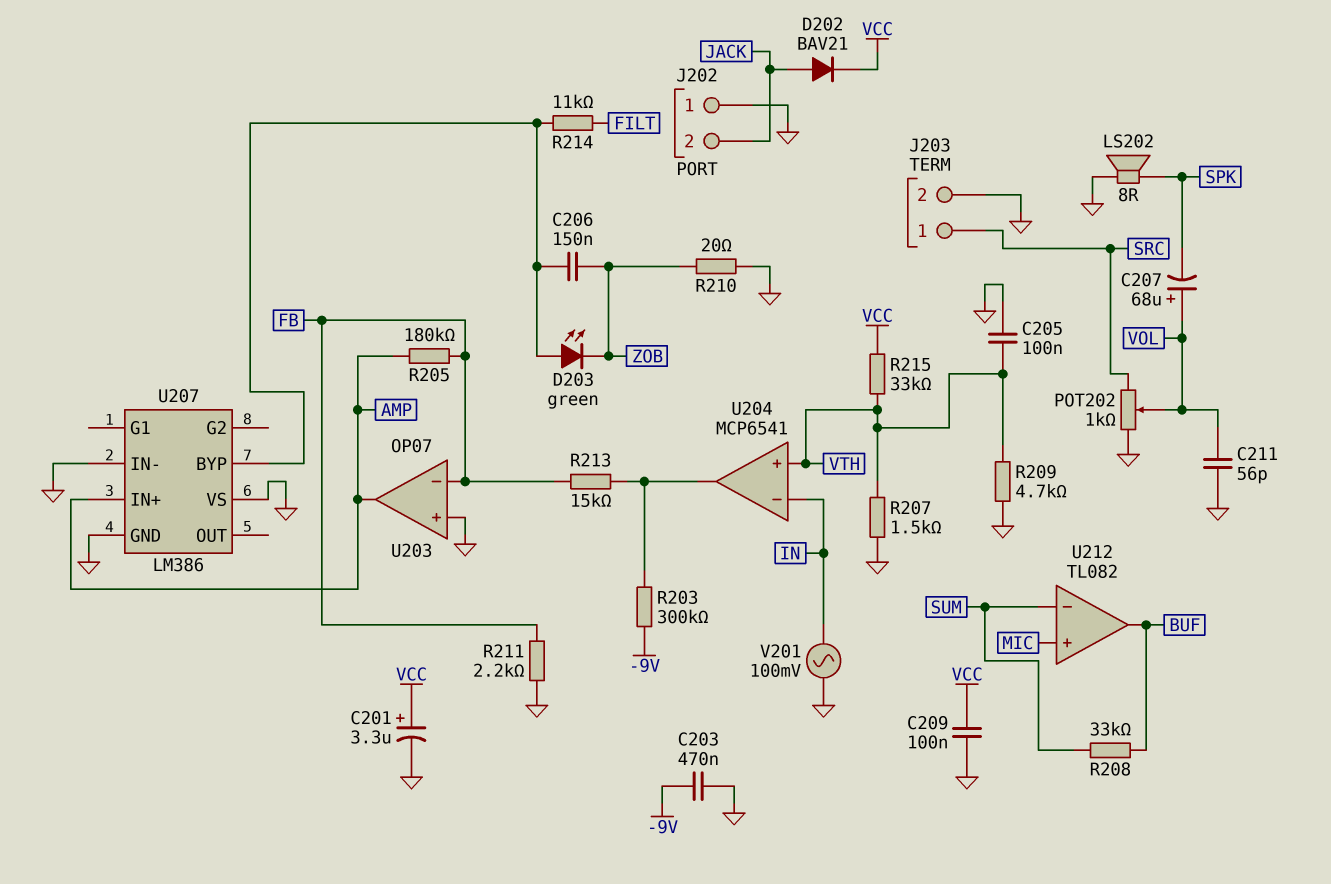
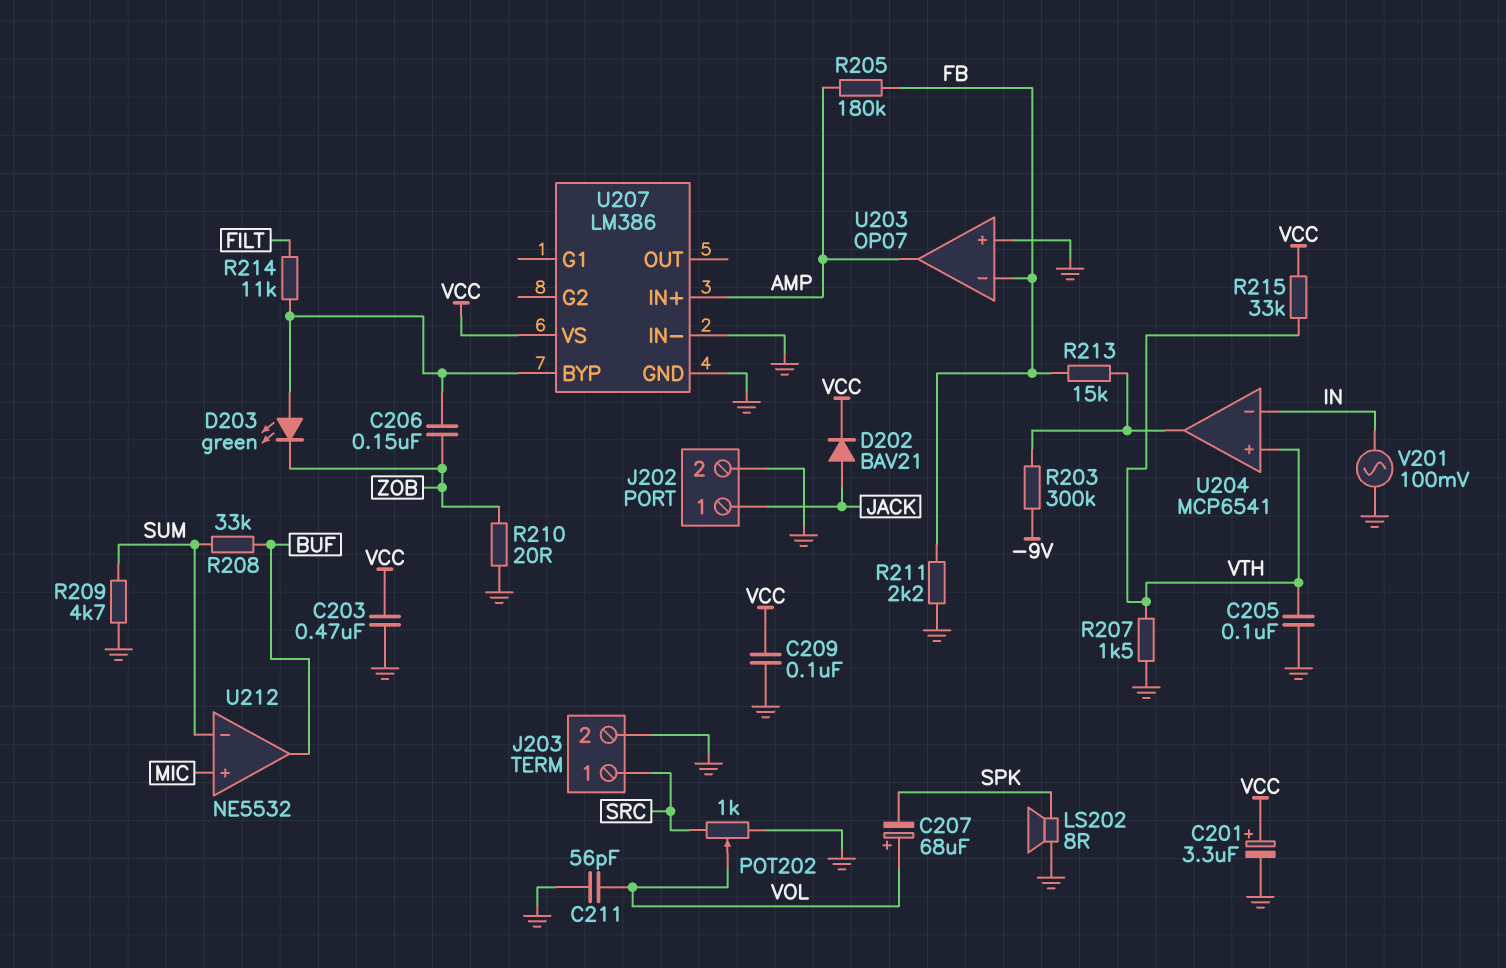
C203: 470nF (-9V, GND) -> 470nF (GND, VCC)
J202 pin 1: GND -> JACK
J202 pin 2: JACK -> GND
R209: 4.7k (GND, VTH) -> 4.7k (GND, SUM)
U207 pin VS: GND -> VCC
U212: TL082 -> NE5532

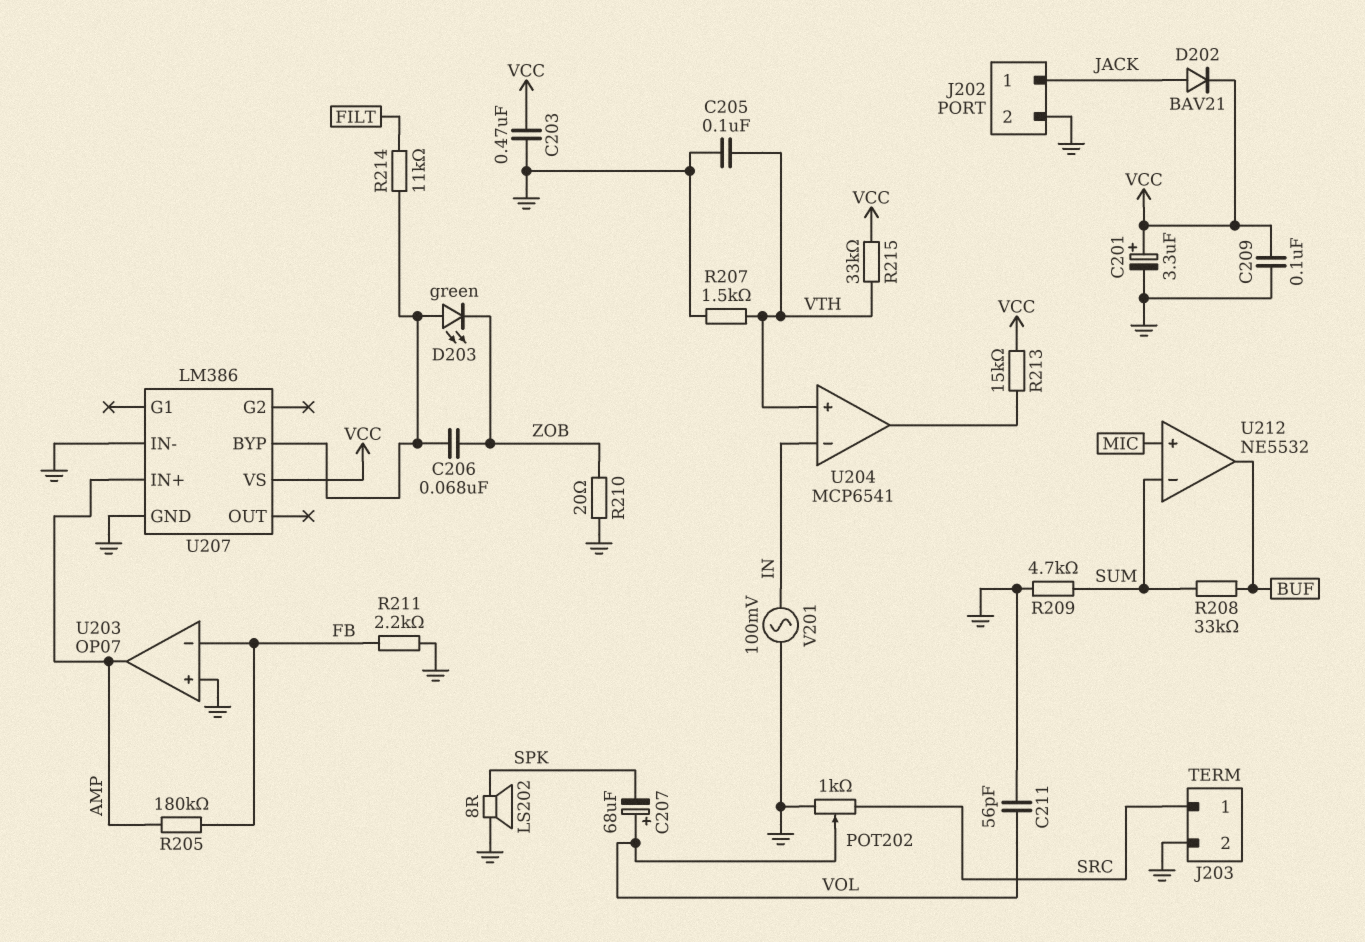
C206: 150nF (U207/BYP, ZOB) -> 68nF (U207/BYP, ZOB)
R203: 300k (-9V, U204/out) -> none
R213: 15k (FB, U204/out) -> 15k (U204/out, VCC)

